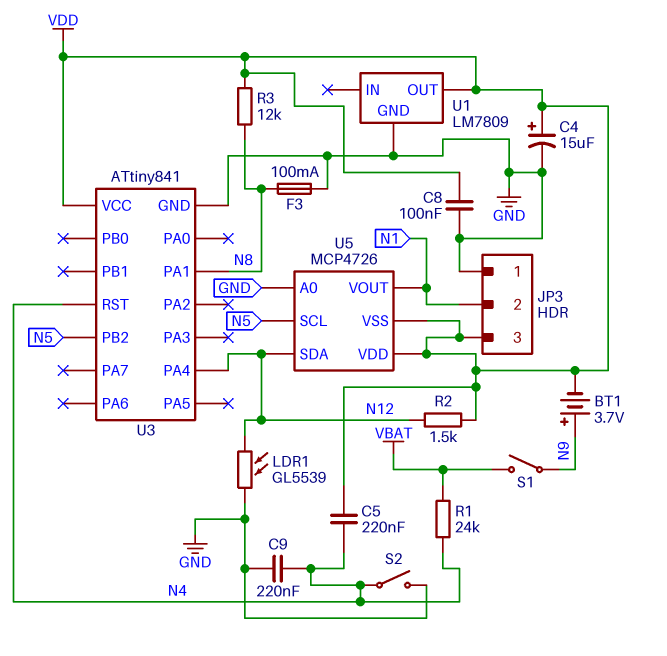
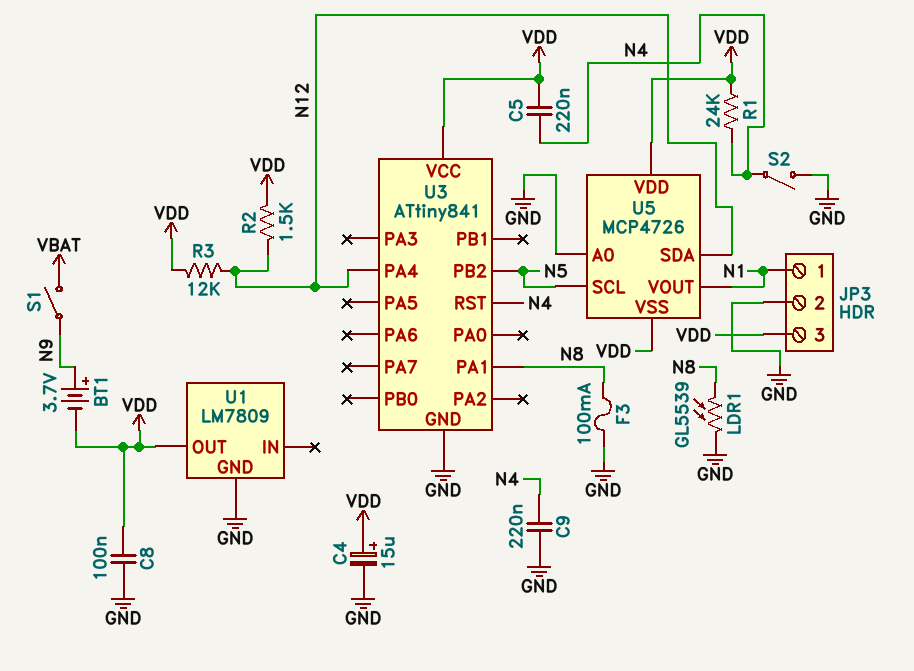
JP3 pin 1: GND -> N1
JP3 pin 2: N1 -> GND
LDR1: GL5539 (GND, N12) -> GL5539 (GND, N8)
R1: 24k (N4, VBAT) -> 24k (N4, VDD)
R3: 12k (N8, VDD) -> 12k (N12, VDD)

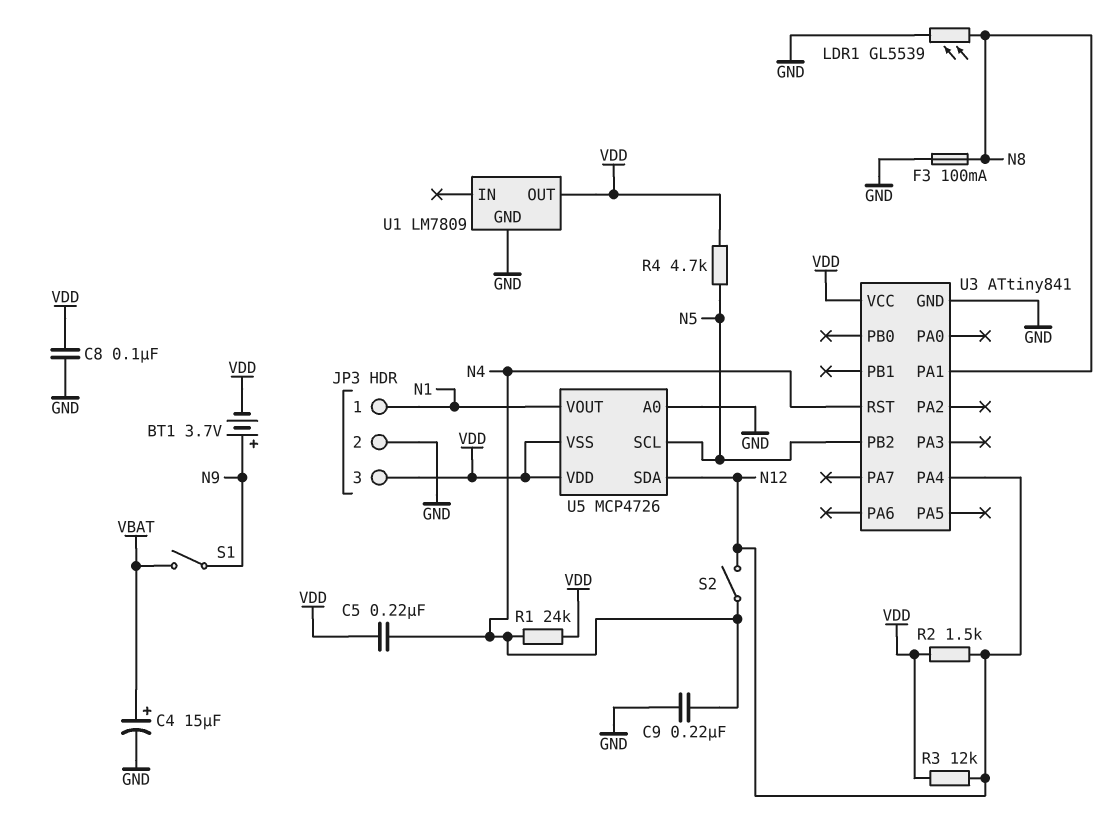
C4: 15uF (plus VDD, minus GND) -> 15uF (plus VBAT, minus GND)
R4: none -> 4.7k (N5, VDD)
S2: switch (GND, N4) -> switch (N4, N12)

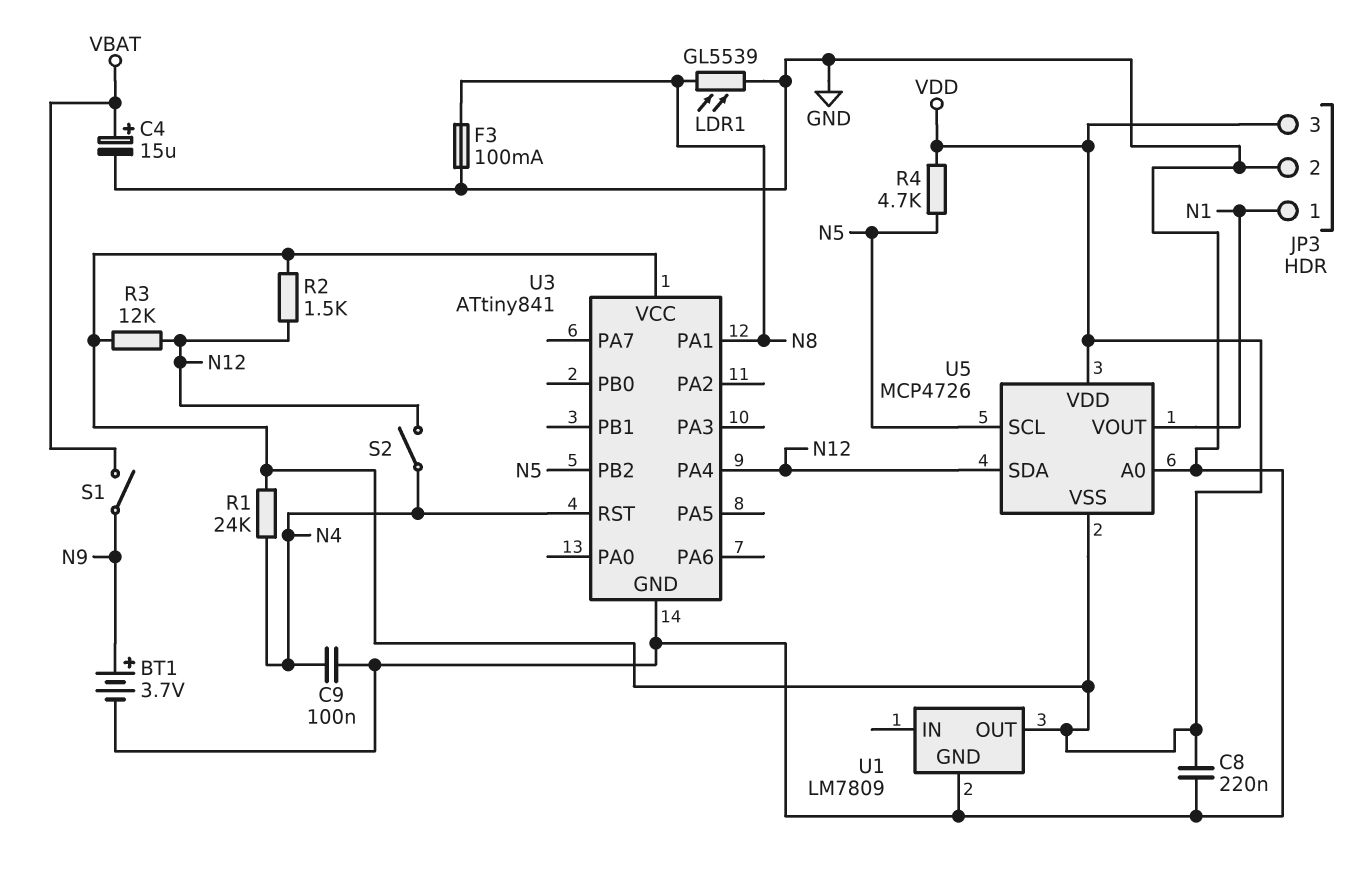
BT1: 3.7V (plus N9, minus VDD) -> 3.7V (plus N9, minus GND)
C5: 220nF (N4, VDD) -> none
C8: 100nF (GND, VDD) -> 220nF (GND, VDD)
C9: 220nF (GND, N4) -> 100nF (GND, N4)

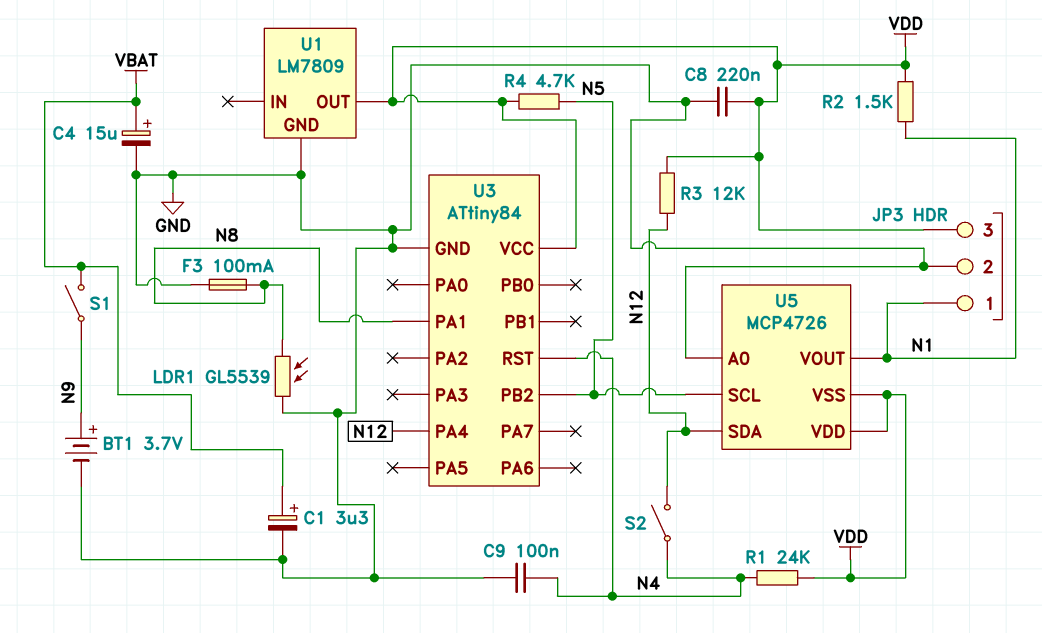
C1: none -> 3.3uF (plus VBAT, minus GND)
R2: 1.5k (N12, VDD) -> 1.5k (N1, VDD)
U3: ATtiny841 -> ATtiny84

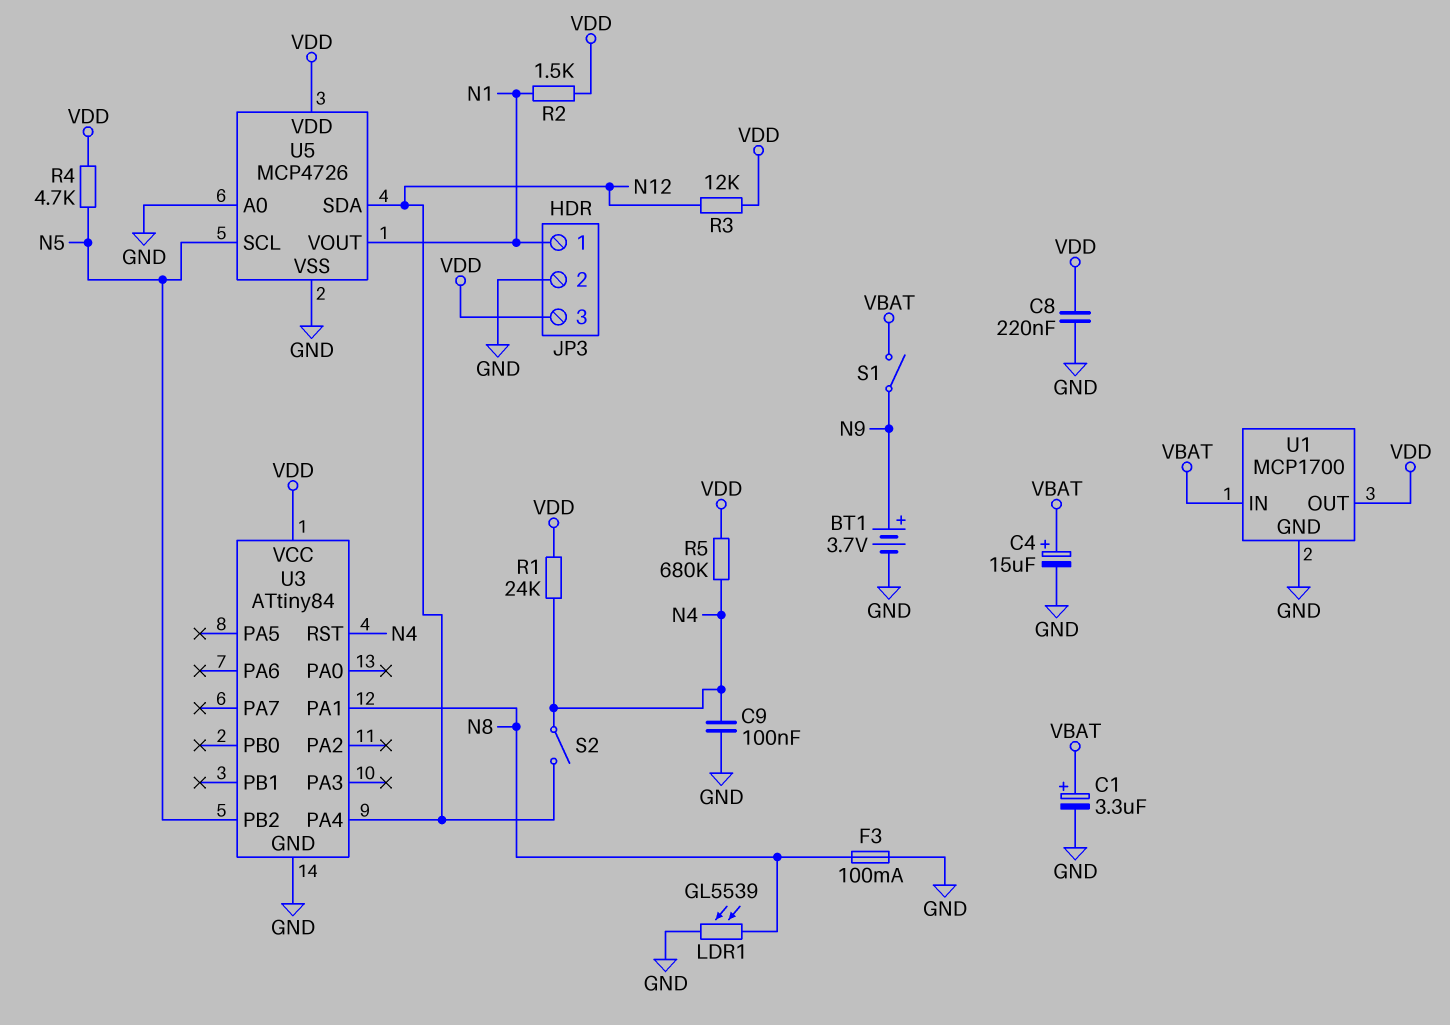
R5: none -> 680k (N4, VDD)
U1: LM7809 -> MCP1700
U1 pin IN: none -> VBAT
U5 pin VSS: VDD -> GND

